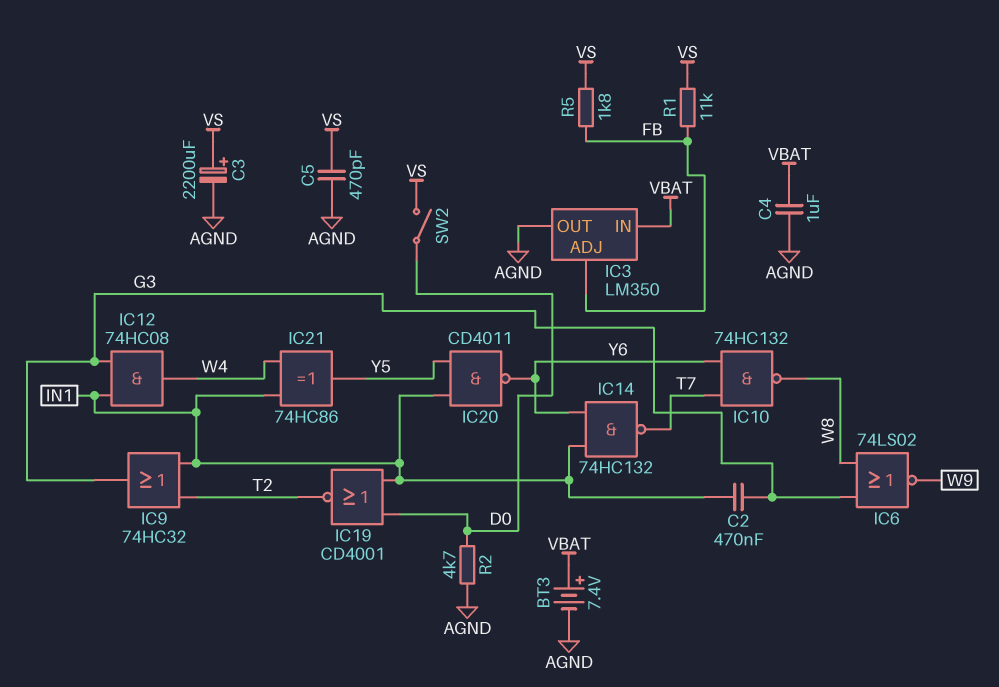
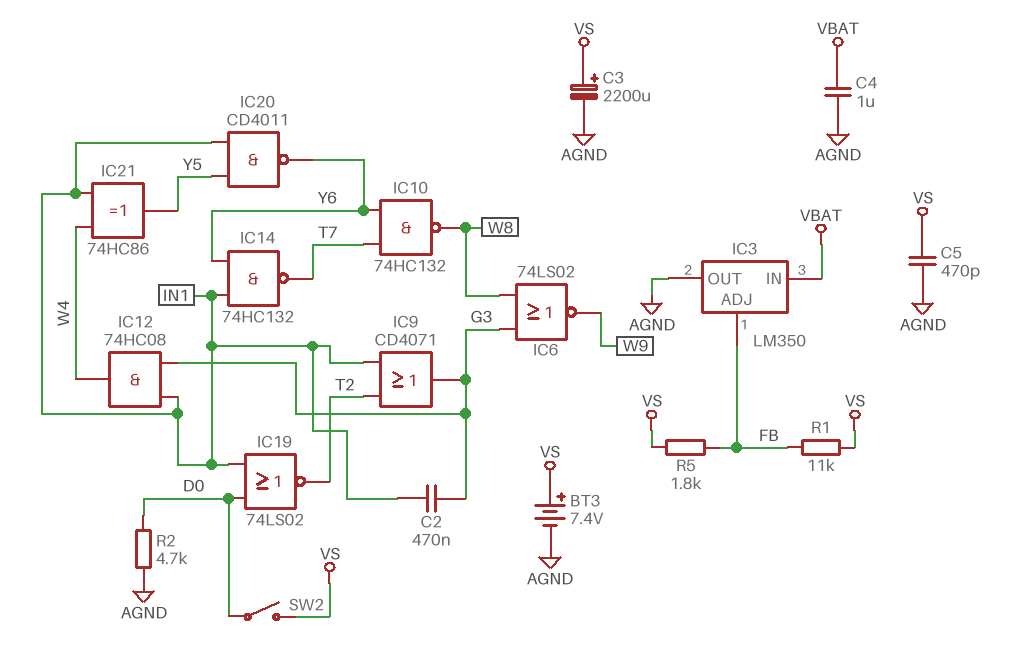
BT3: 7.4V (plus VBAT, minus AGND) -> 7.4V (plus VS, minus AGND)
IC9: OR 74HC32 (in IN1, in T2, out G3) -> OR CD4071 (in IN1, in T2, out G3)
IC19: NOR CD4001 (in D0, in IN1, out T2) -> NOR 74LS02 (in D0, in IN1, out T2)

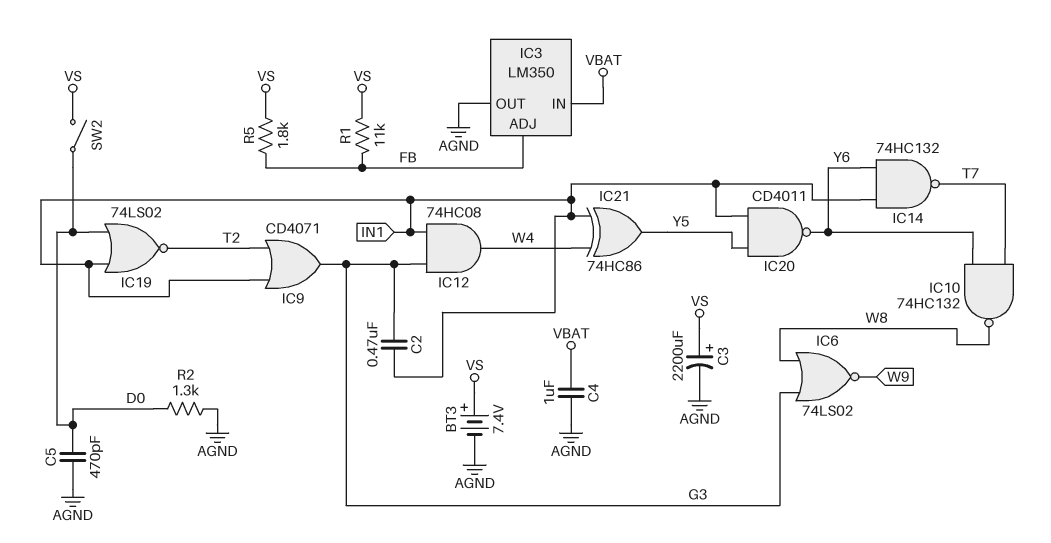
C5: 470pF (AGND, VS) -> 470pF (AGND, D0)
R2: 4.7k (AGND, D0) -> 1.3k (AGND, D0)

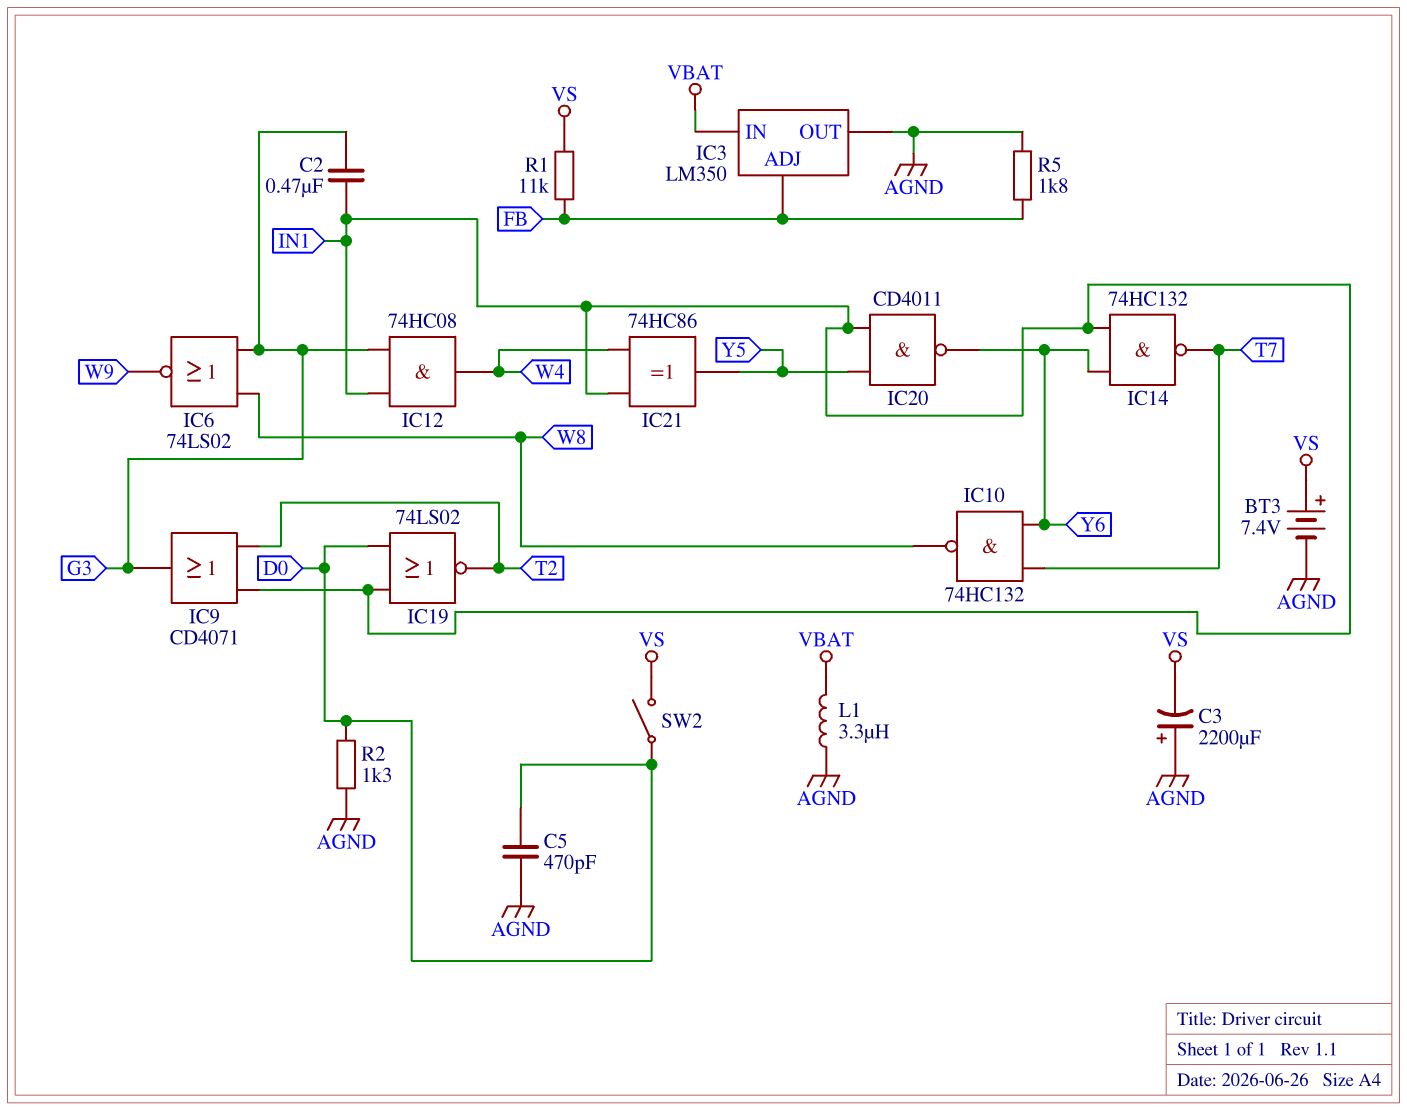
C3: 2200uF (plus VS, minus AGND) -> 2200uF (plus AGND, minus VS)
C4: 1uF (AGND, VBAT) -> none
L1: none -> 3.3uH (AGND, VBAT)
R5: 1.8k (FB, VS) -> 1.8k (AGND, FB)

